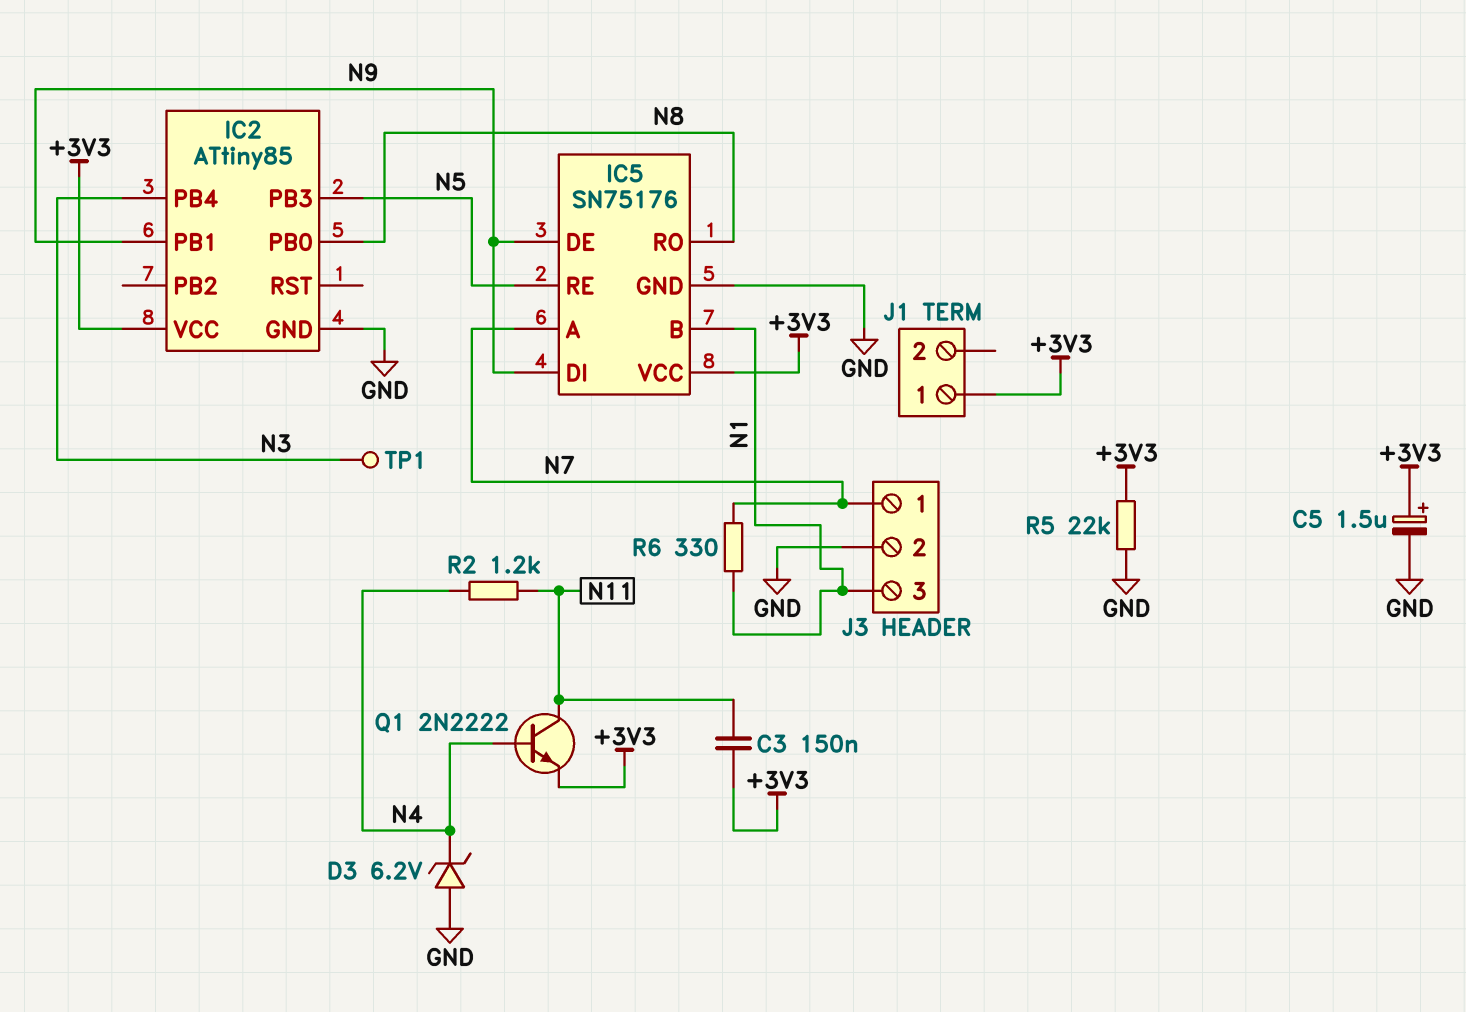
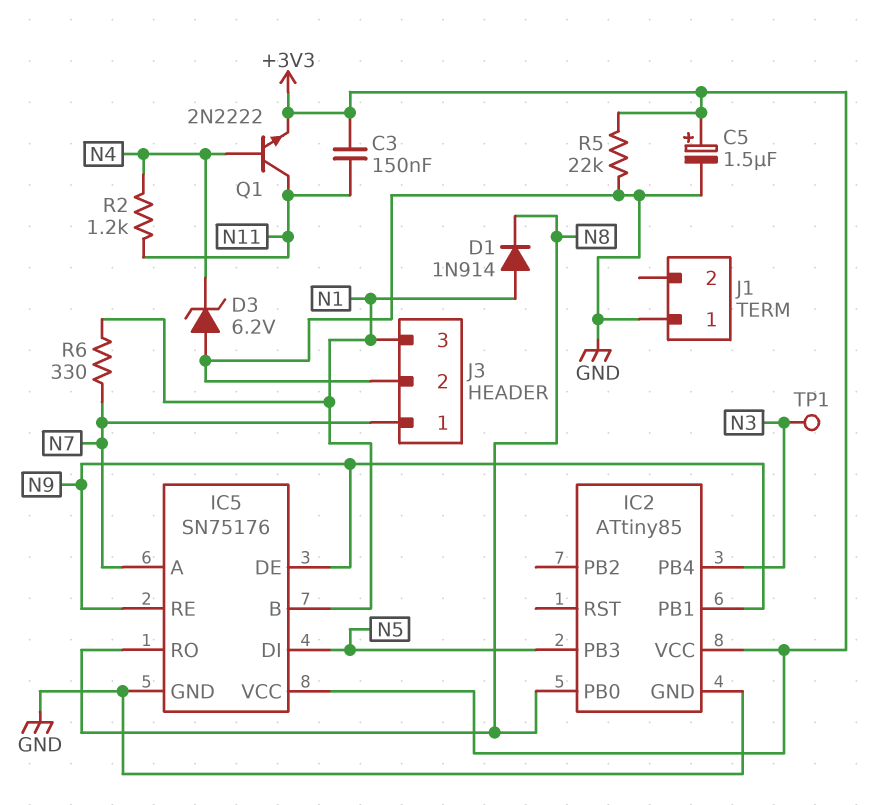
D1: none -> diode 1N914 (A N1, K N8)
IC5 pin DI: N9 -> N5
IC5 pin RE: N5 -> N9
J1 pin 1: +3V3 -> GND

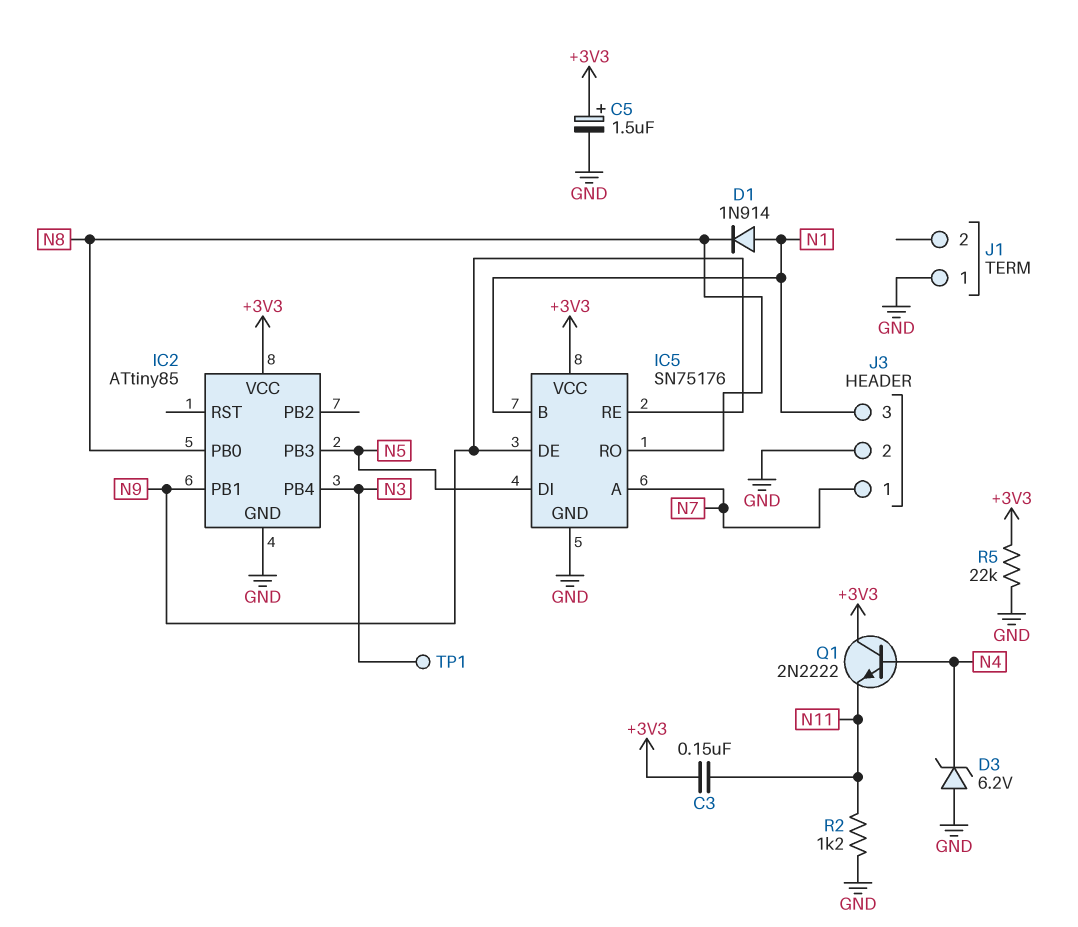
Q1: NPN 2N2222 (B N4, C N11, E +3V3) -> NPN 2N2222 (B N4, C +3V3, E N11)
R2: 1.2k (N4, N11) -> 1.2k (GND, N11)
R6: 330 (N1, N7) -> none

